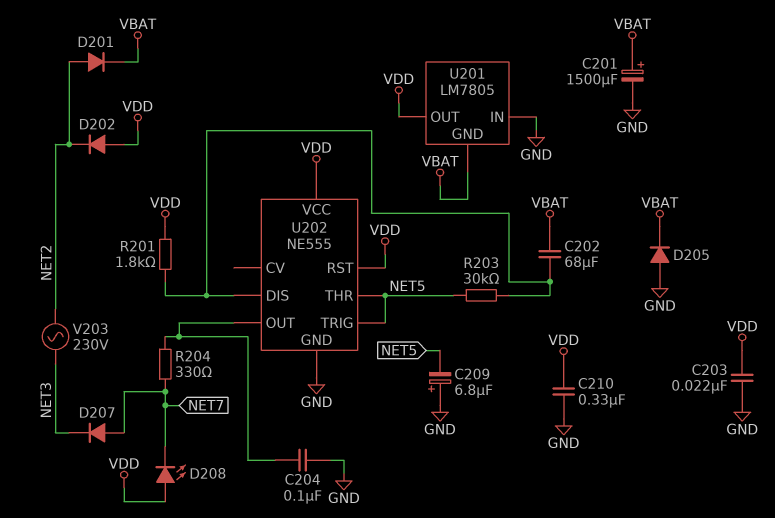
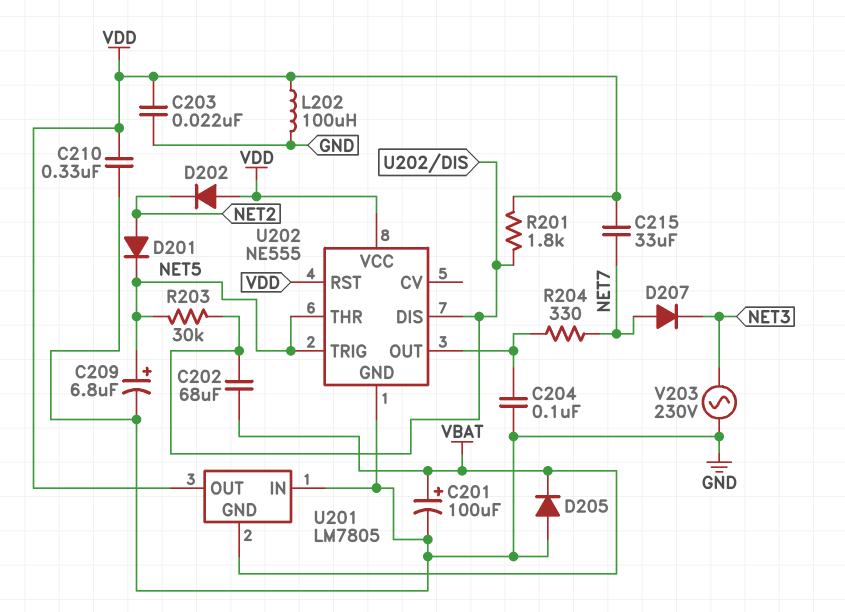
C201: 1500uF (plus VBAT, minus GND) -> 100uF (plus VBAT, minus GND)
C209: 6.8uF (plus GND, minus NET5) -> 6.8uF (plus NET5, minus GND)
C215: none -> 33uF (NET7, VDD)
D201: diode (A NET2, K VBAT) -> diode (A NET2, K NET5)
D208: LED (A VDD, K NET7) -> none
L202: none -> 100uH (GND, VDD)
V203: AC 230V (NET2, NET3) -> AC 230V (GND, NET3)

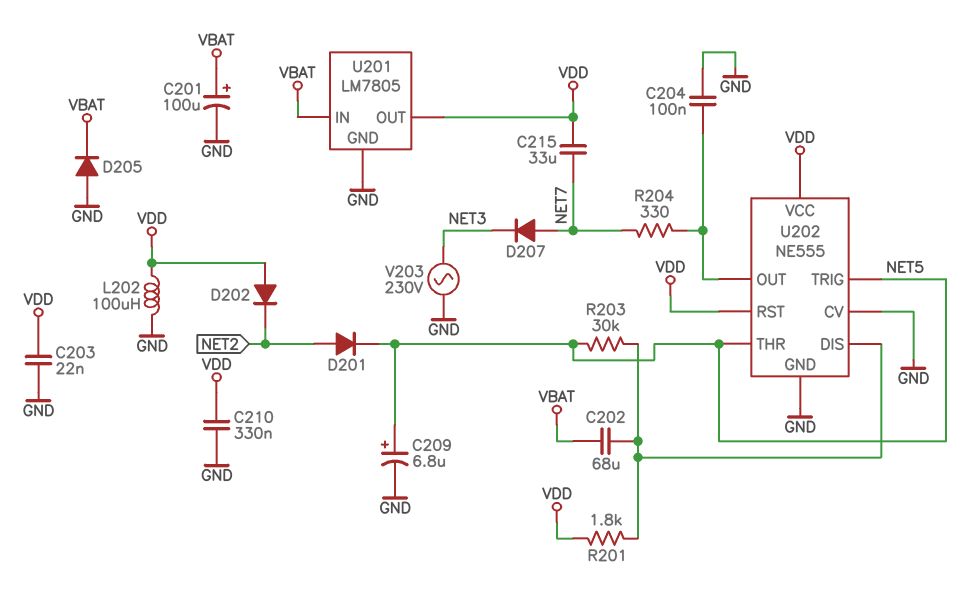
U201 pin GND: VBAT -> GND
U201 pin IN: GND -> VBAT
U202 pin CV: none -> GND

